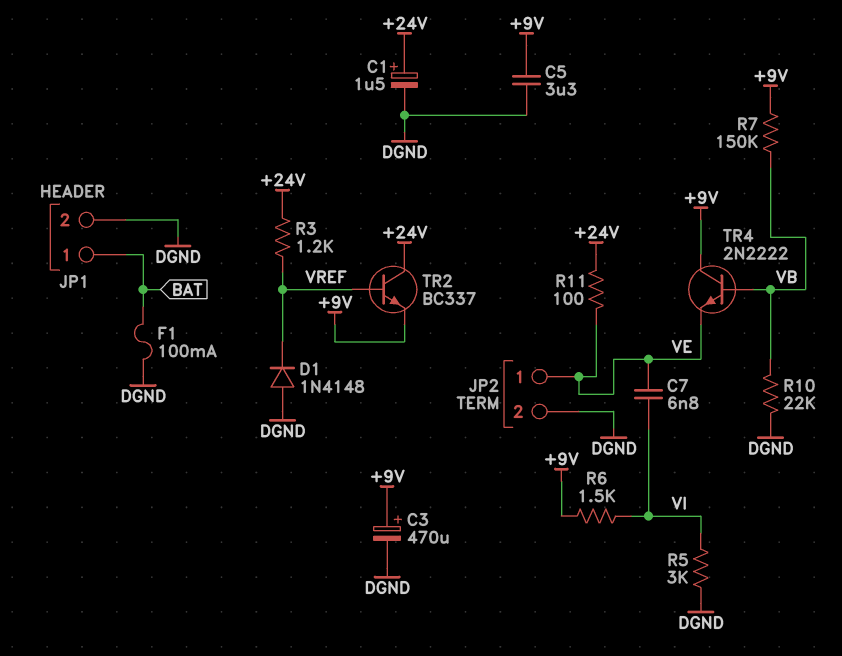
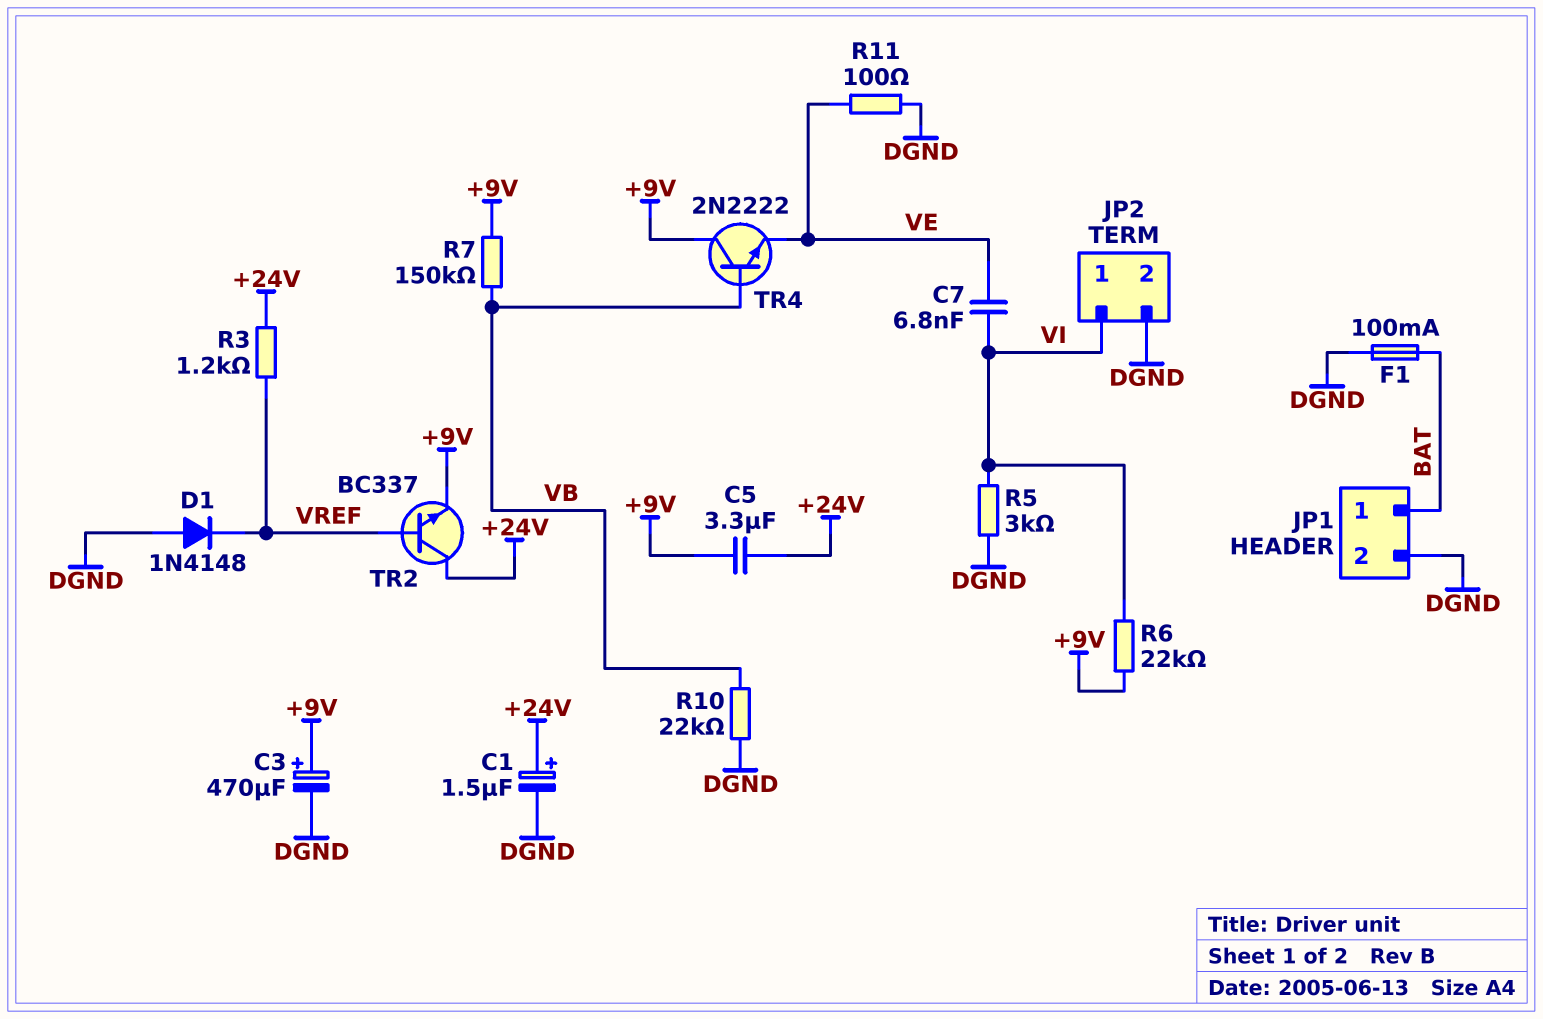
C5: 3.3uF (+9V, DGND) -> 3.3uF (+9V, +24V)
JP2 pin 1: VE -> VI
R6: 1.5k (+9V, VI) -> 22k (+9V, VI)
R11: 100 (+24V, VE) -> 100 (DGND, VE)

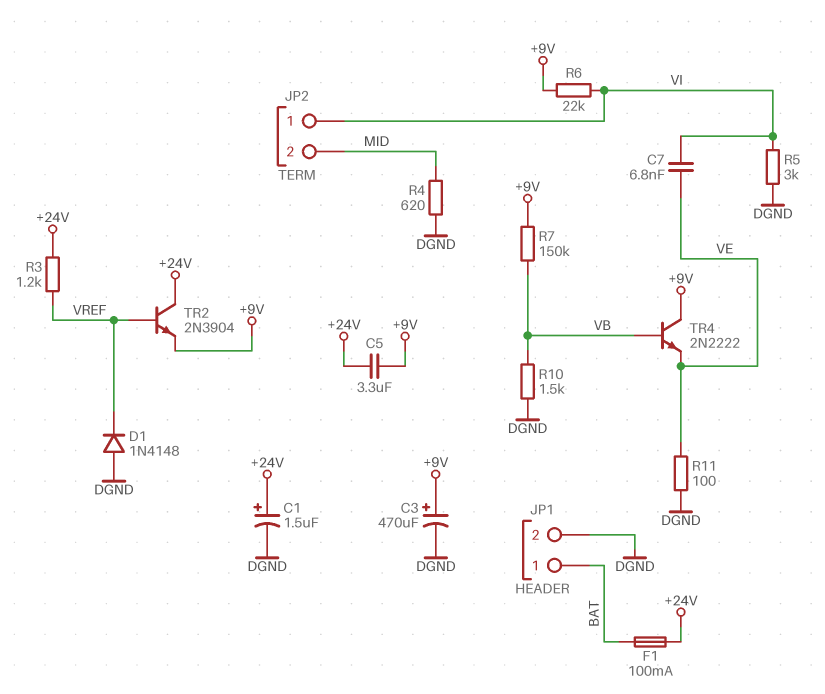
F1: 100mA (BAT, DGND) -> 100mA (+24V, BAT)
JP2 pin 2: DGND -> MID
R4: none -> 620 (DGND, MID)
R10: 22k (DGND, VB) -> 1.5k (DGND, VB)
TR2: NPN BC337 (B VREF, C +24V, E +9V) -> NPN 2N3904 (B VREF, C +24V, E +9V)

